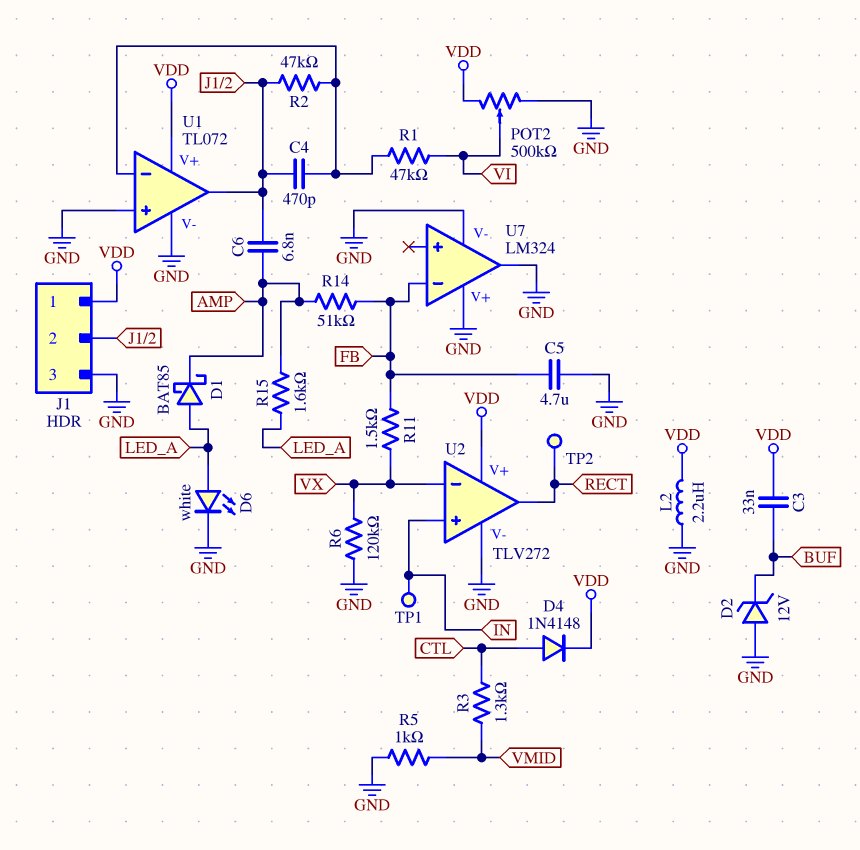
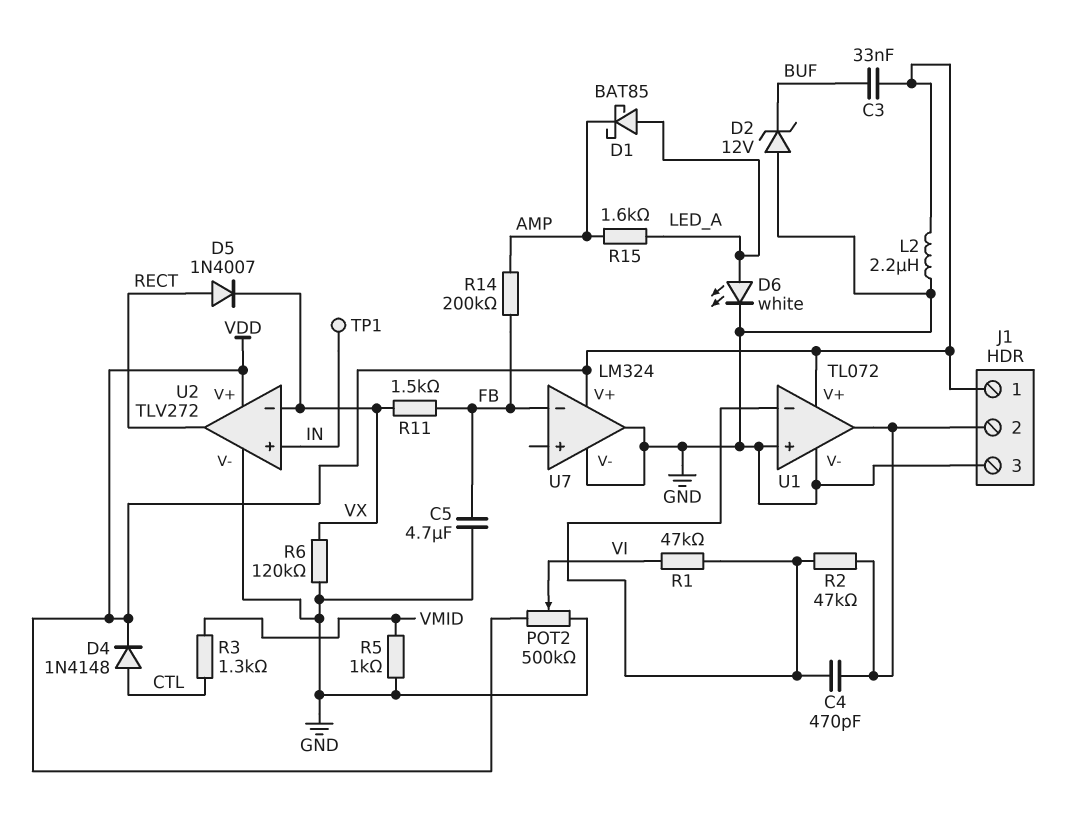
C6: 6.8nF (AMP, J1/2) -> none
D5: none -> diode 1N4007 (A RECT, K VX)
R14: 51k (AMP, FB) -> 200k (AMP, FB)
TP2: test point (RECT) -> none
U7 pin V+: GND -> VDD

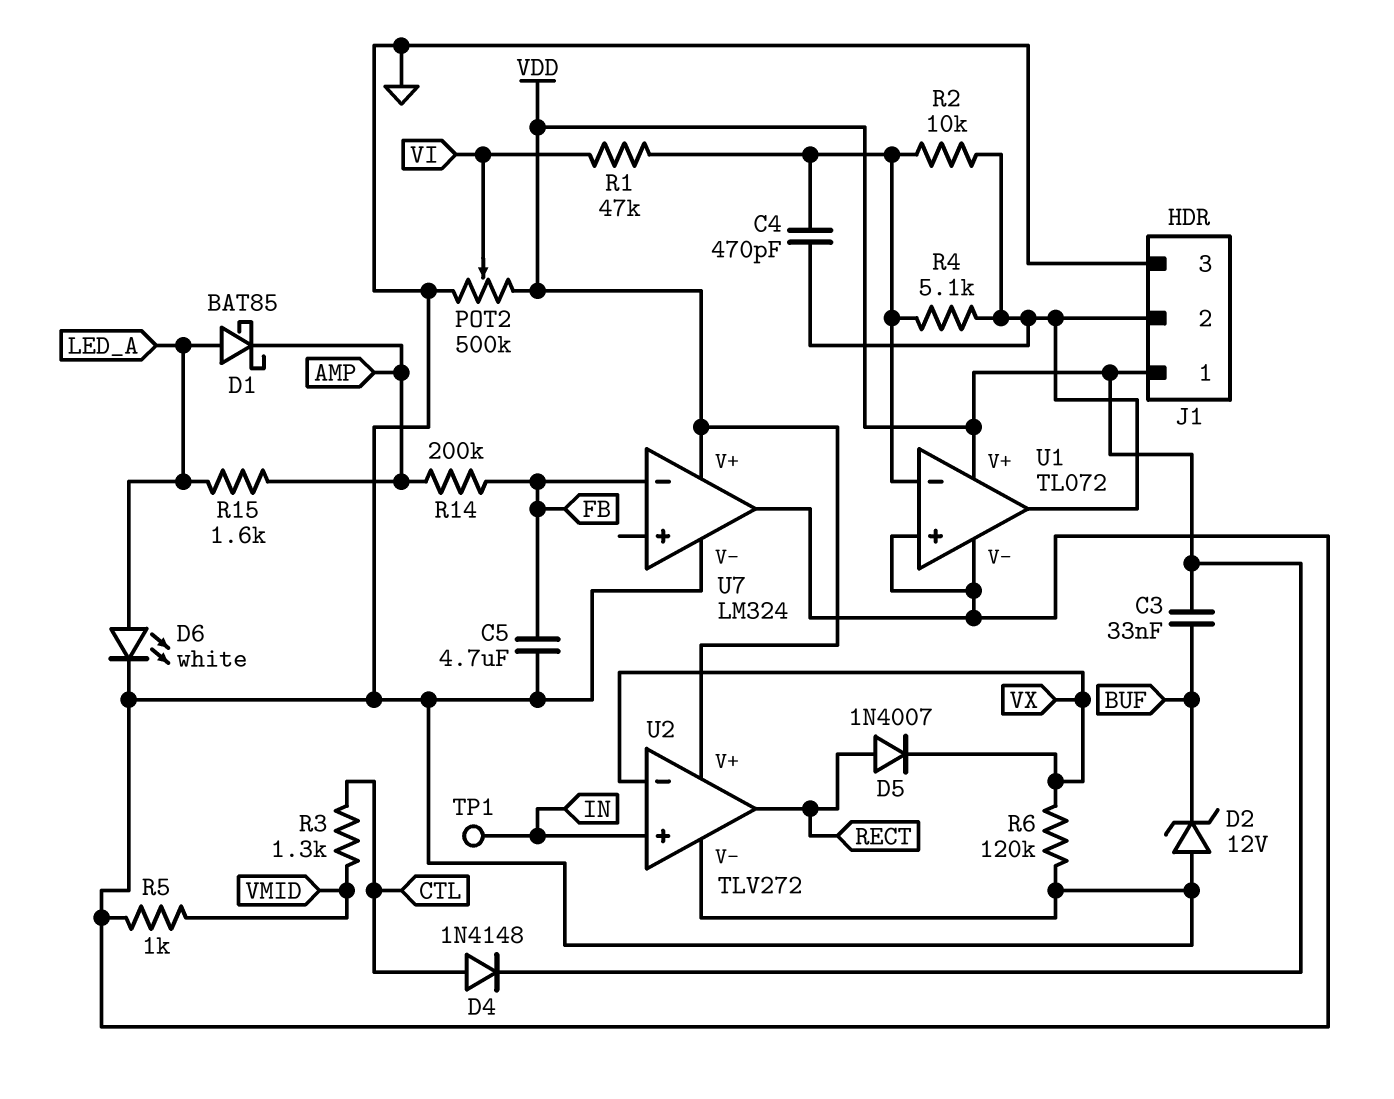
L2: 2.2uH (GND, VDD) -> none
R2: 47k (J1/2, U1/in-) -> 10k (J1/2, U1/in-)
R4: none -> 5.1k (J1/2, U1/in-)
R11: 1.5k (FB, VX) -> none

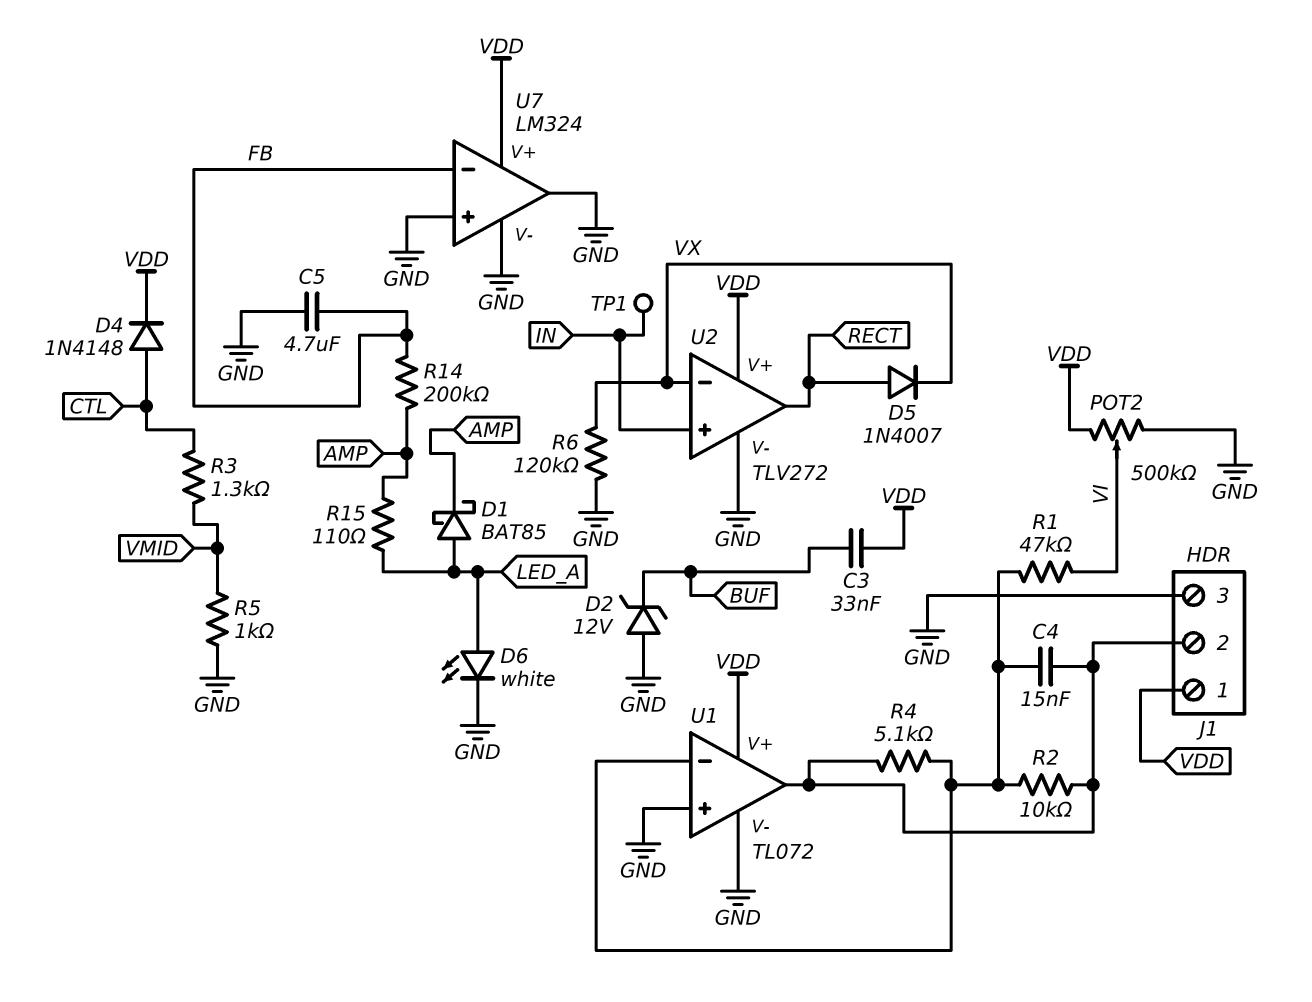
C4: 470pF (J1/2, U1/in-) -> 15nF (J1/2, U1/in-)
R15: 1.6k (AMP, LED_A) -> 110 (AMP, LED_A)
U7 pin in+: none -> GND

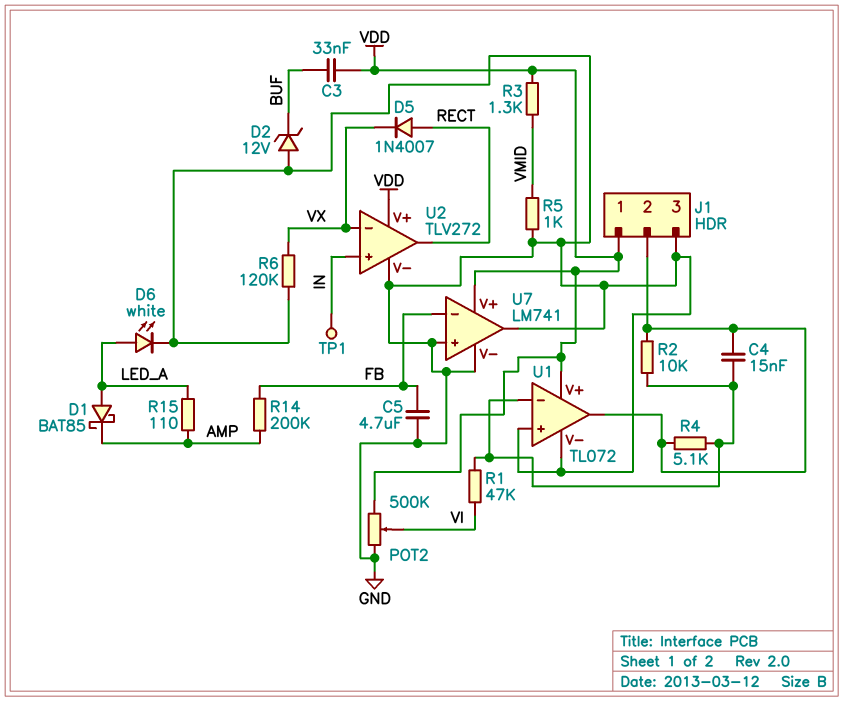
D4: diode 1N4148 (A CTL, K VDD) -> none
R3: 1.3k (CTL, VMID) -> 1.3k (VDD, VMID)
U7: LM324 -> LM741

